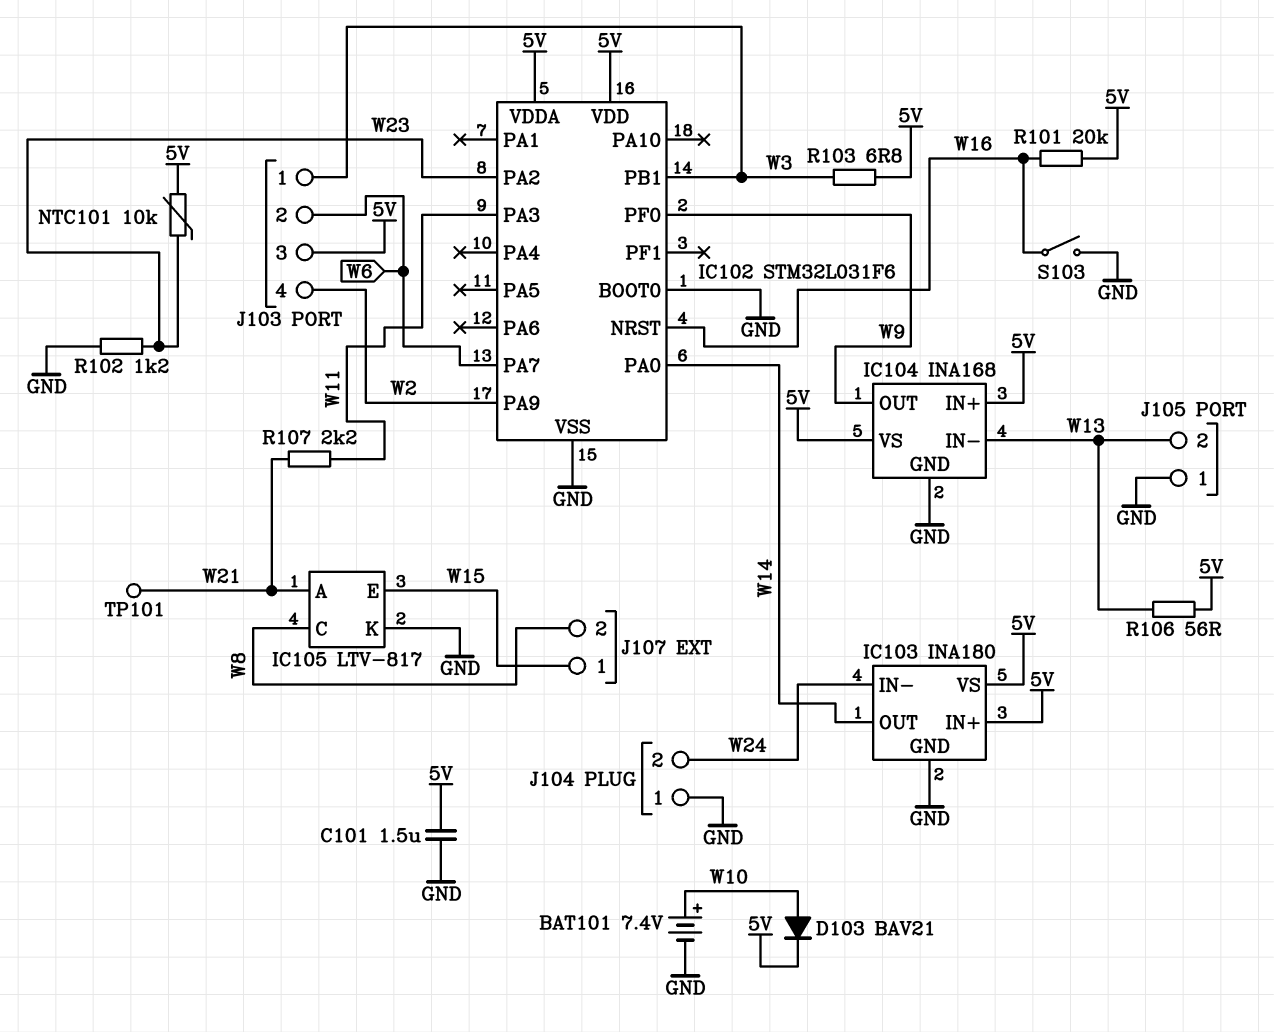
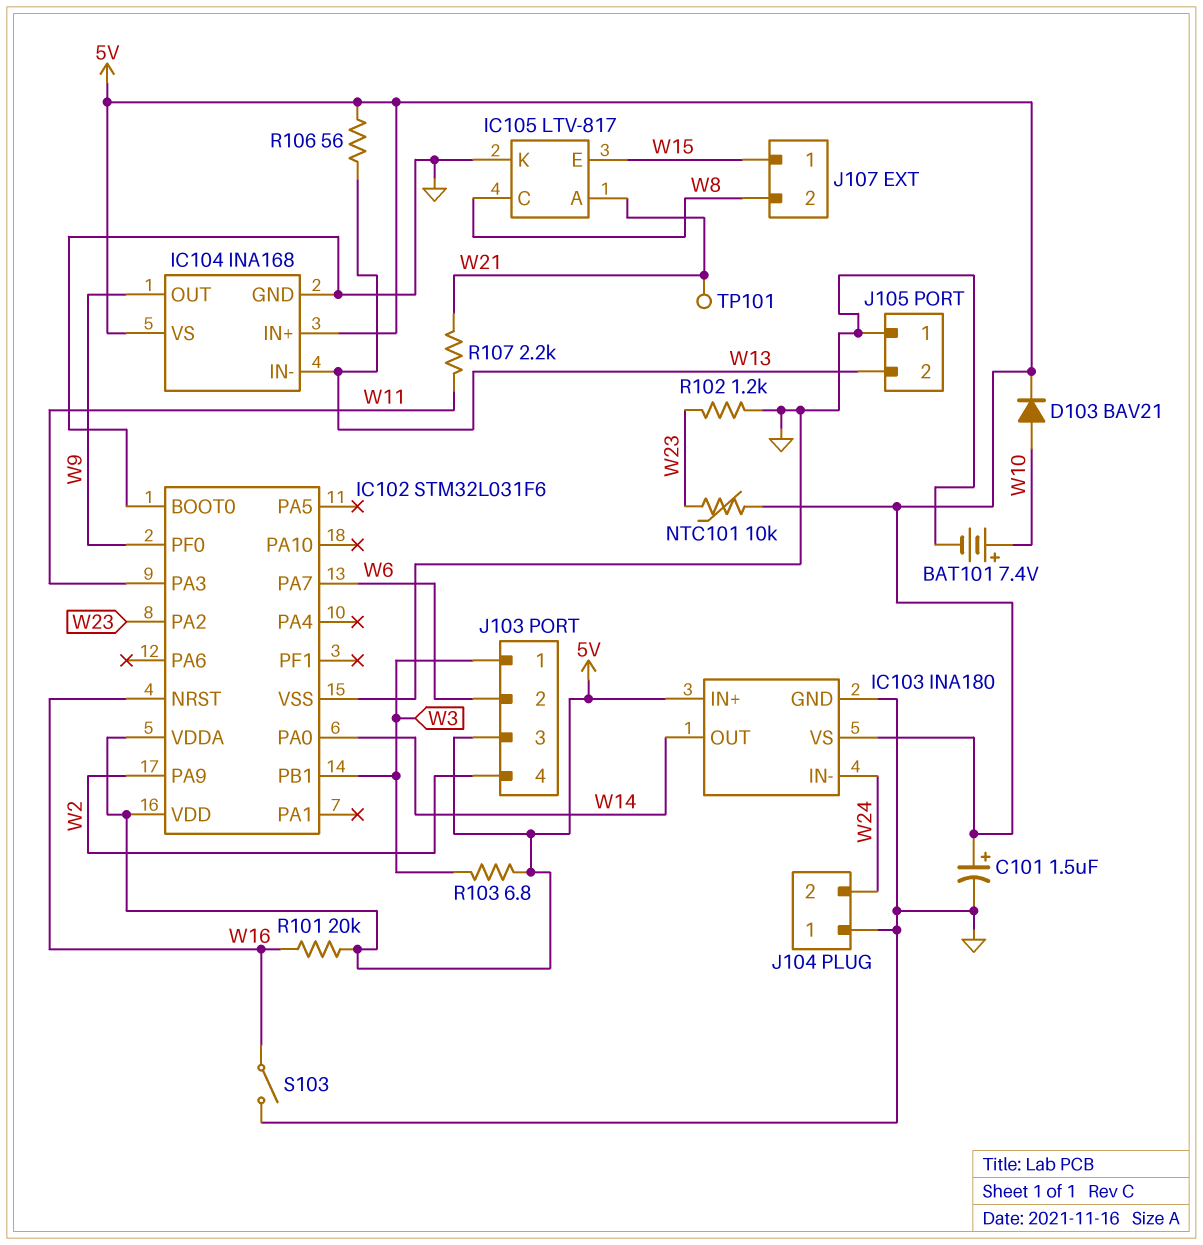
C101: 1.5uF (5V, GND) -> 1.5uF (plus 5V, minus GND)

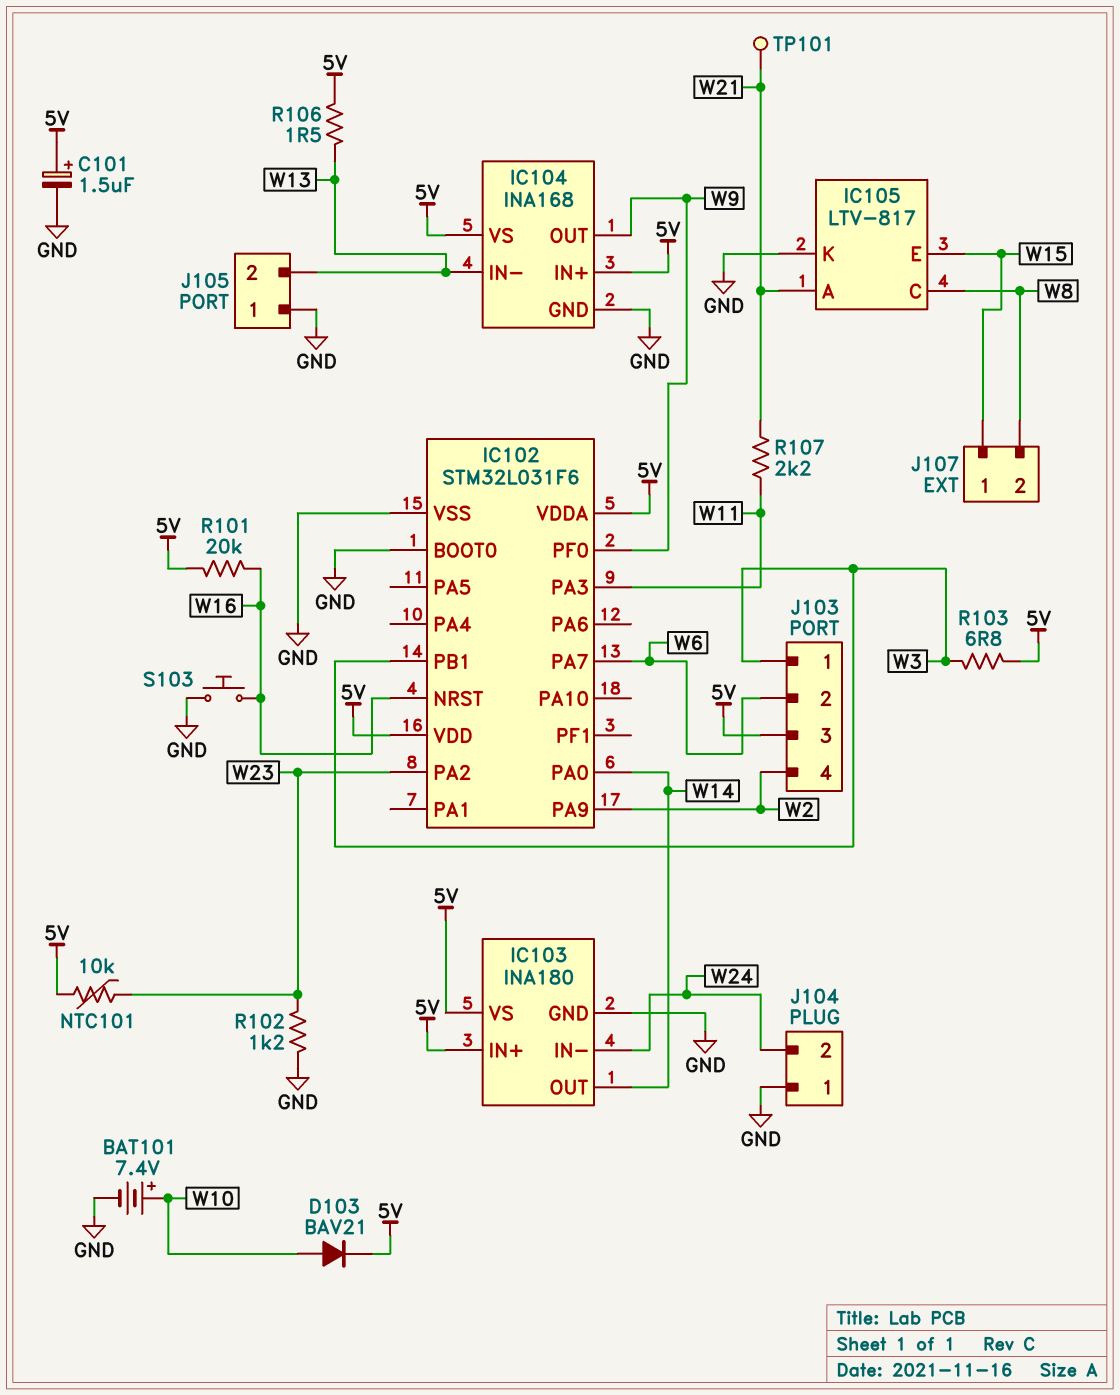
R106: 56 (5V, W13) -> 1.5 (5V, W13)
S103: switch (GND, W16) -> button (GND, W16)

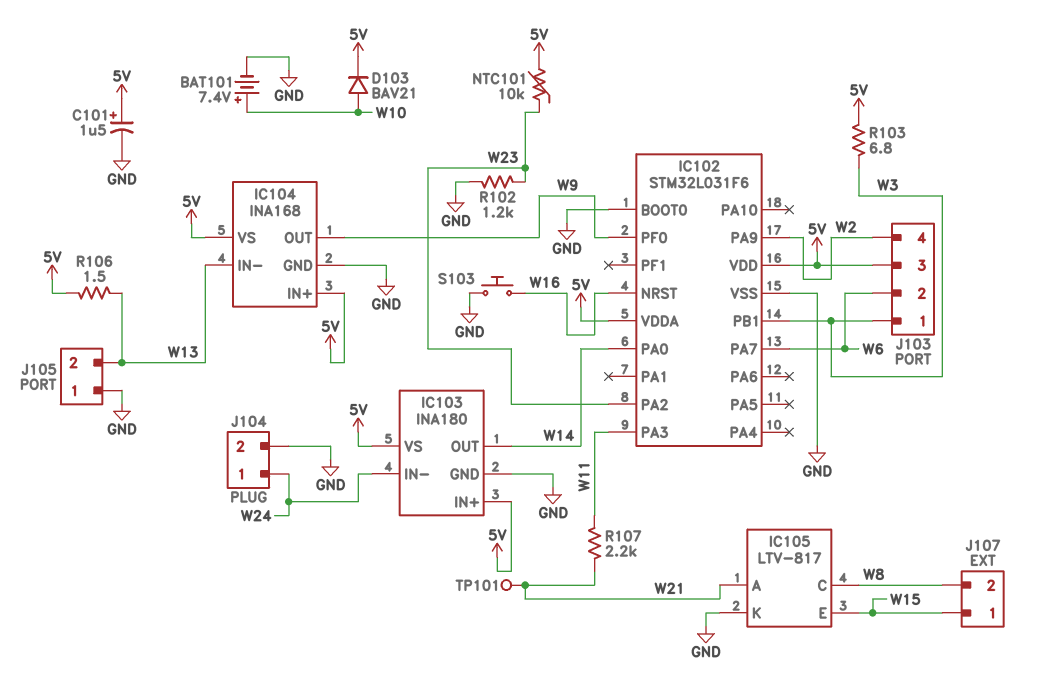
J104 pin 1: GND -> W24
J104 pin 2: W24 -> GND
R101: 20k (5V, W16) -> none

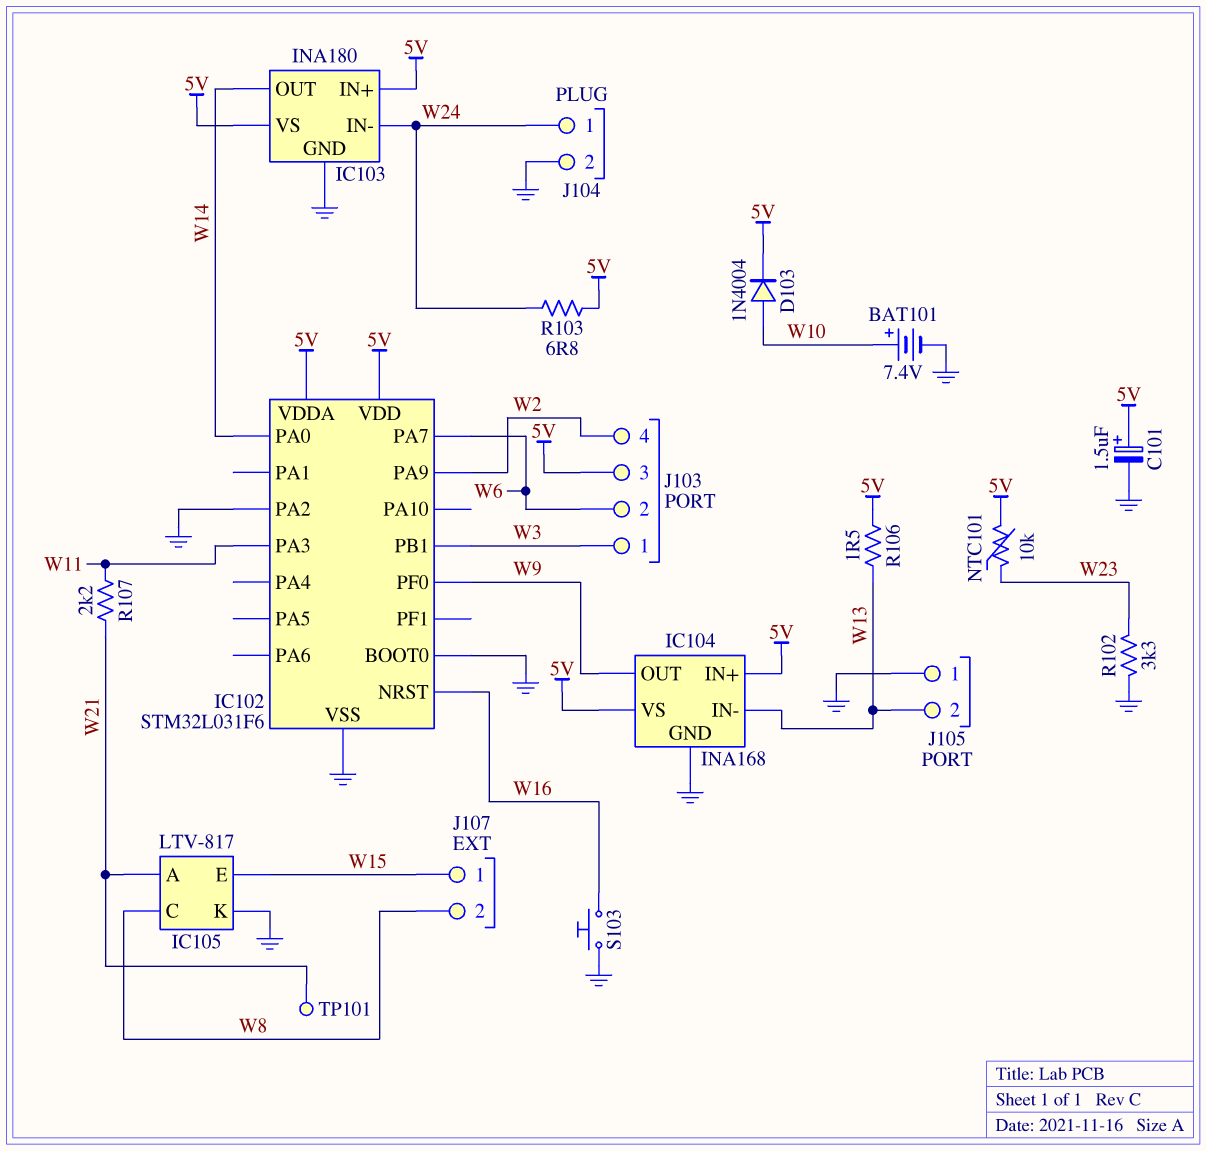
D103: diode BAV21 (A W10, K 5V) -> diode 1N4004 (A W10, K 5V)
IC102 pin PA2: W23 -> GND
R102: 1.2k (GND, W23) -> 3.3k (GND, W23)
R103: 6.8 (5V, W3) -> 6.8 (5V, W24)

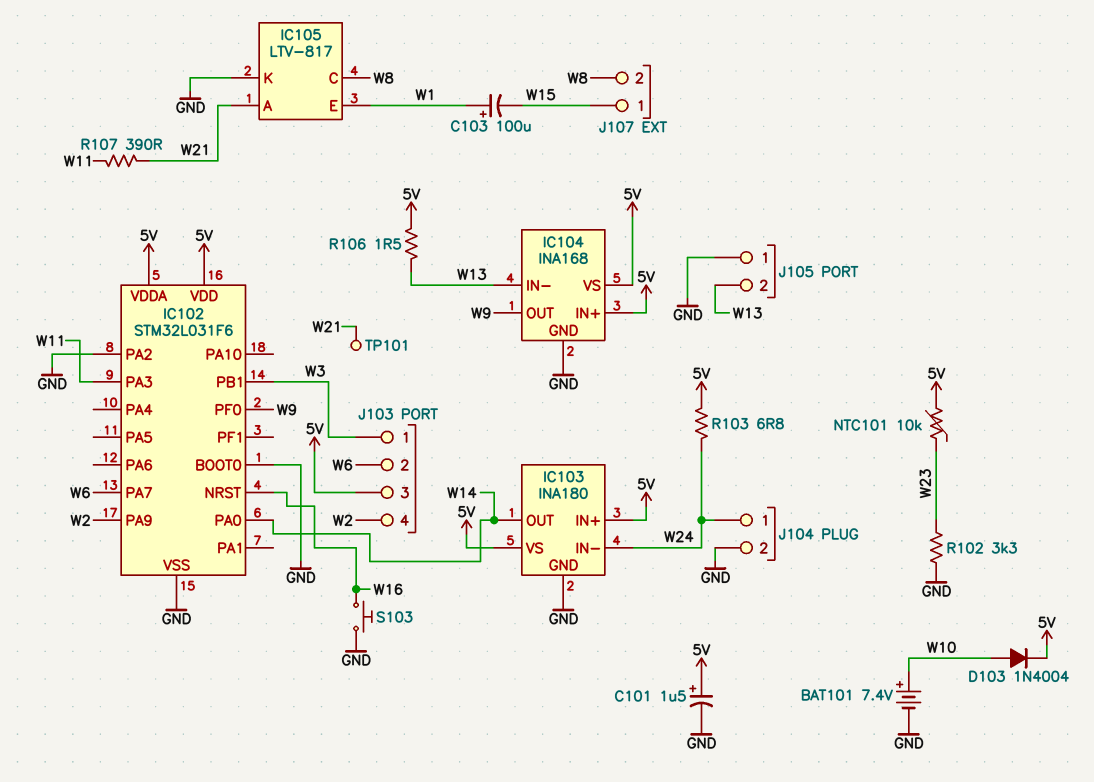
C103: none -> 100uF (plus W1, minus W15)
IC105 pin E: W15 -> W1
R107: 2.2k (W11, W21) -> 390 (W11, W21)

